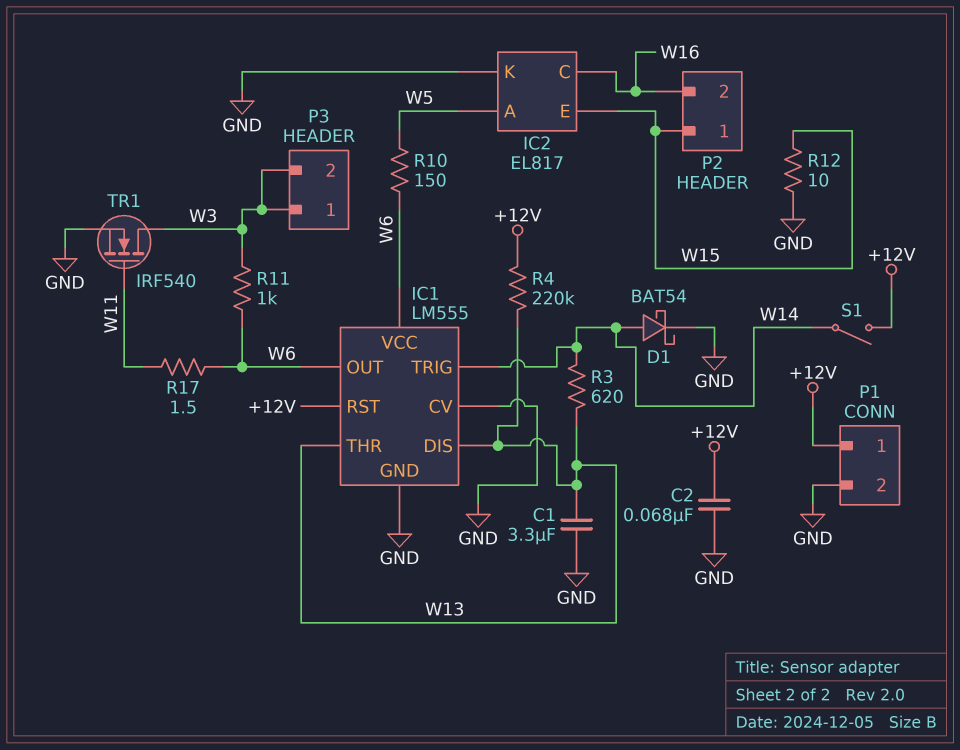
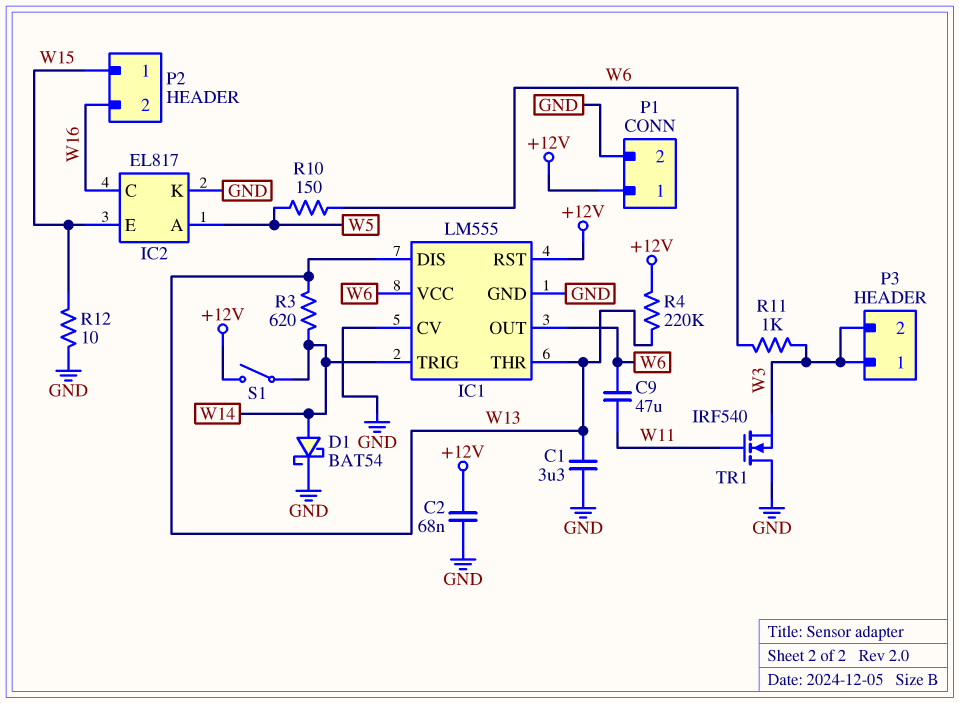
C9: none -> 47uF (W6, W11)
R17: 1.5 (W6, W11) -> none
TR1: NMOS IRF540 (G W11, D W3, S GND) -> NMOS IRF540 (G W11, D GND, S W3)

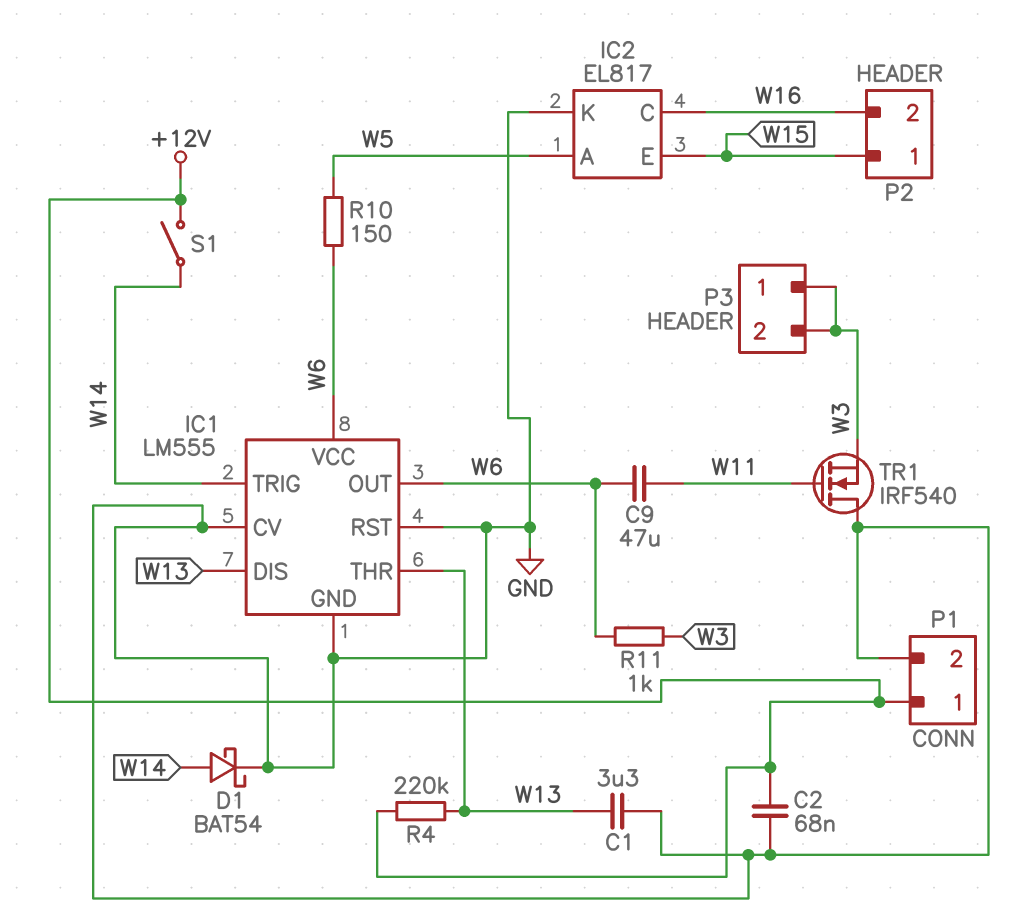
IC1 pin RST: +12V -> GND
R3: 620 (W13, W14) -> none
R12: 10 (GND, W15) -> none

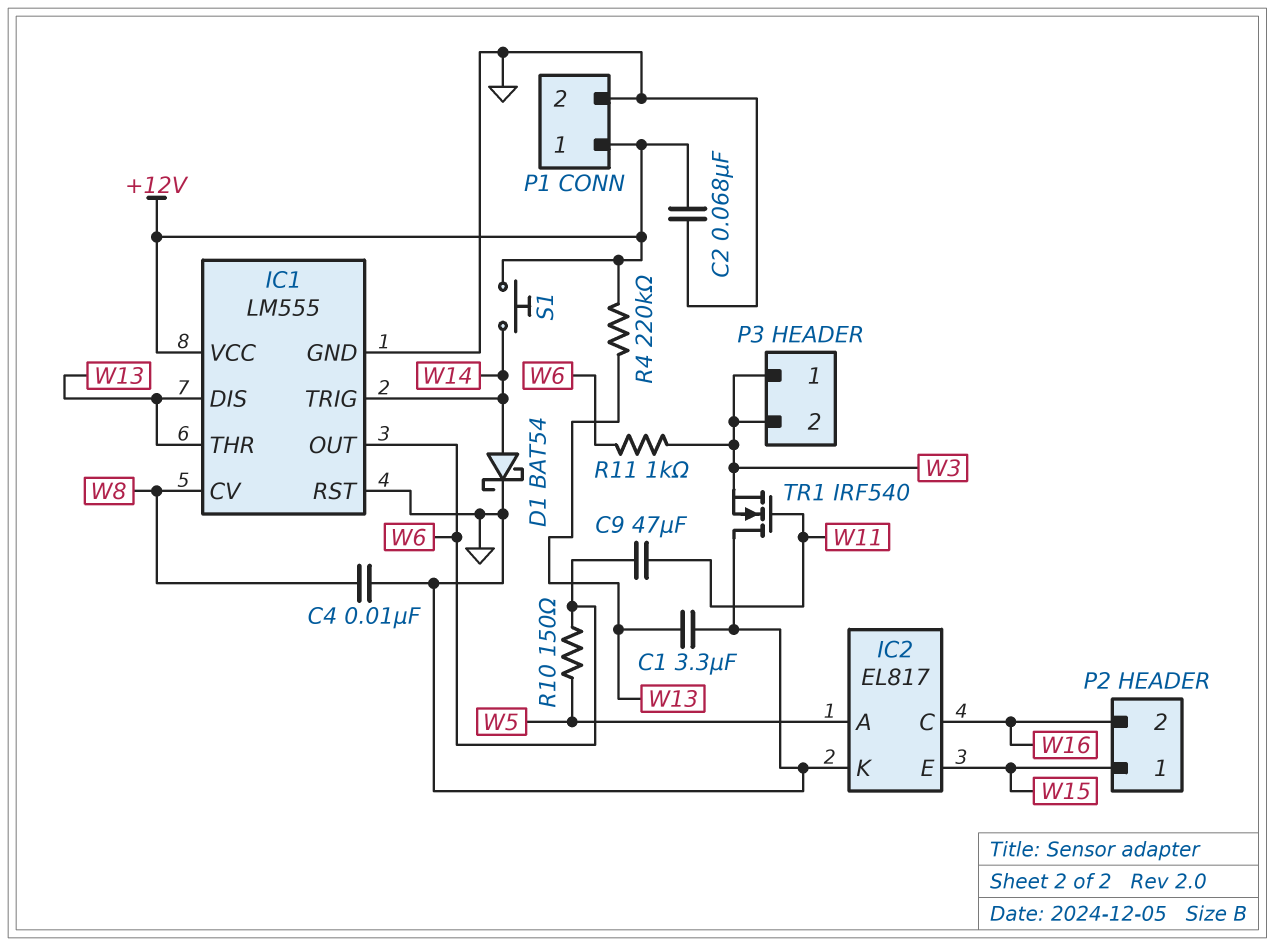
C4: none -> 10nF (GND, W8)
IC1 pin CV: GND -> W8
IC1 pin VCC: W6 -> +12V
S1: switch (+12V, W14) -> button (+12V, W14)

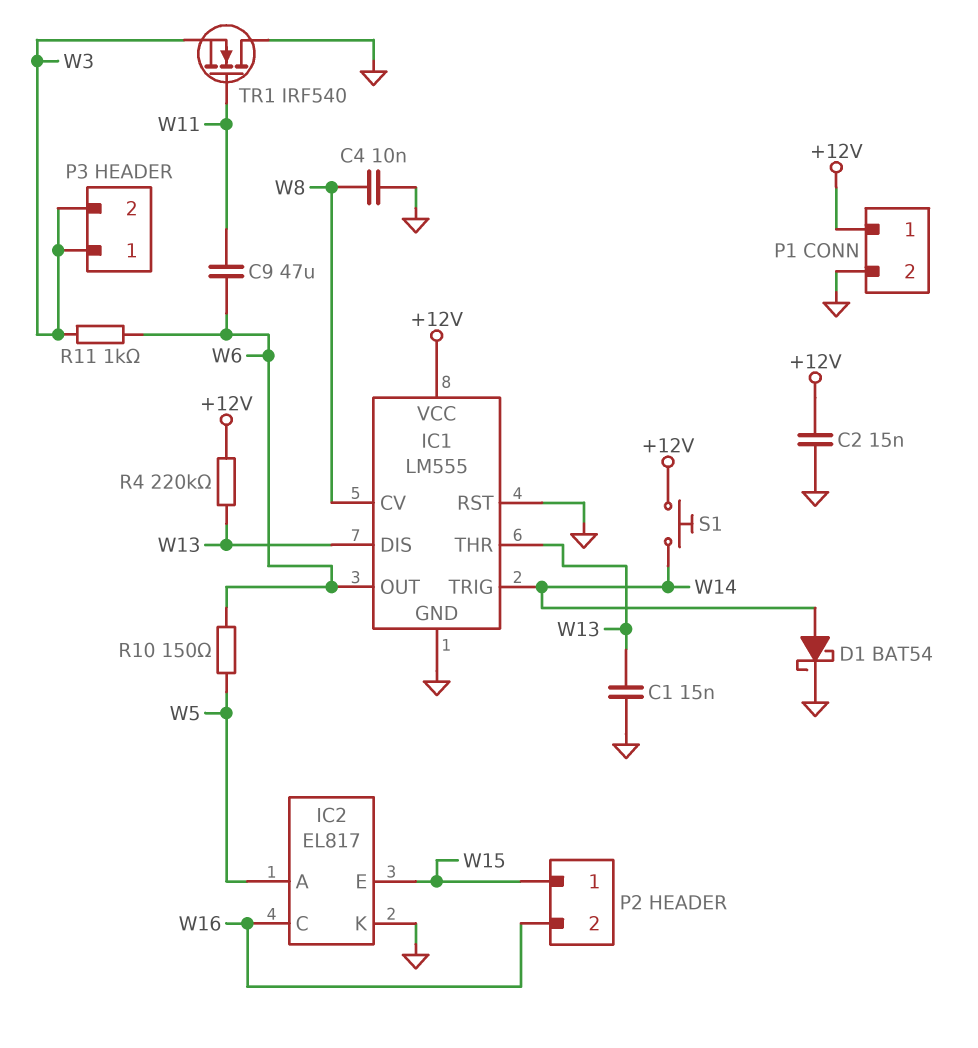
C1: 3.3uF (GND, W13) -> 15nF (GND, W13)
C2: 68nF (+12V, GND) -> 15nF (+12V, GND)

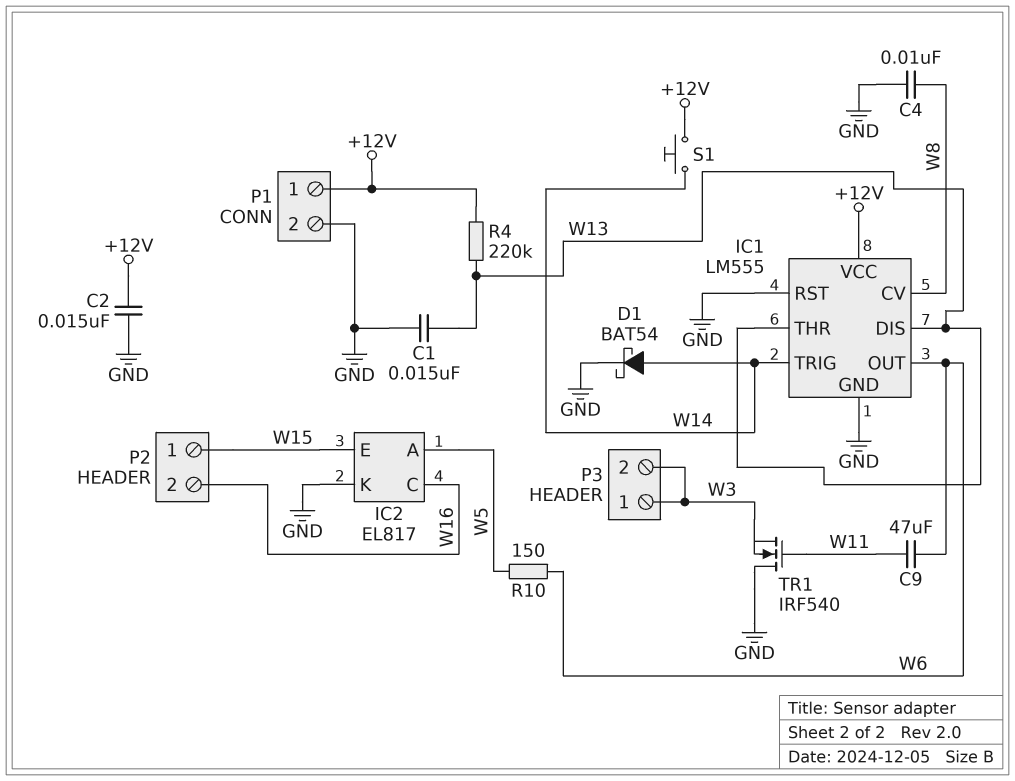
R11: 1k (W3, W6) -> none

